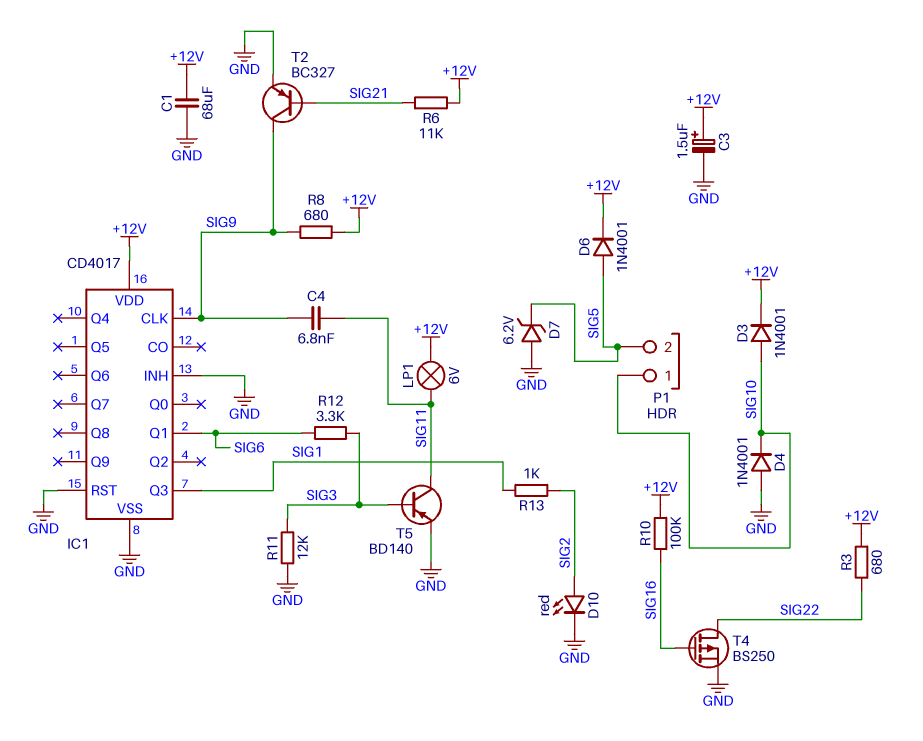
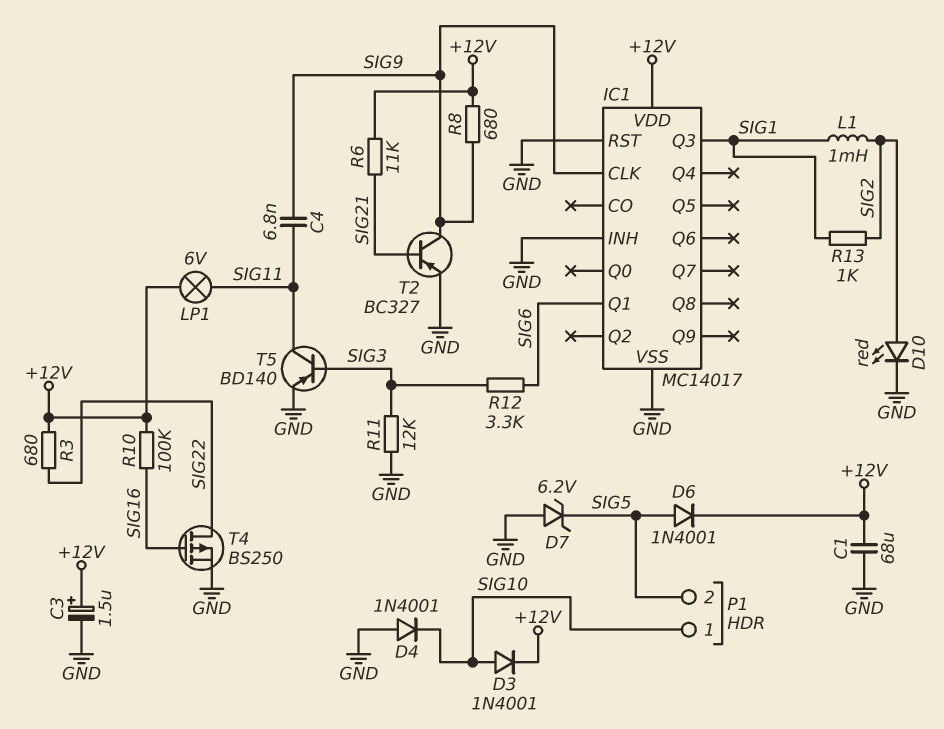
IC1: CD4017 -> MC14017
L1: none -> 1mH (SIG1, SIG2)

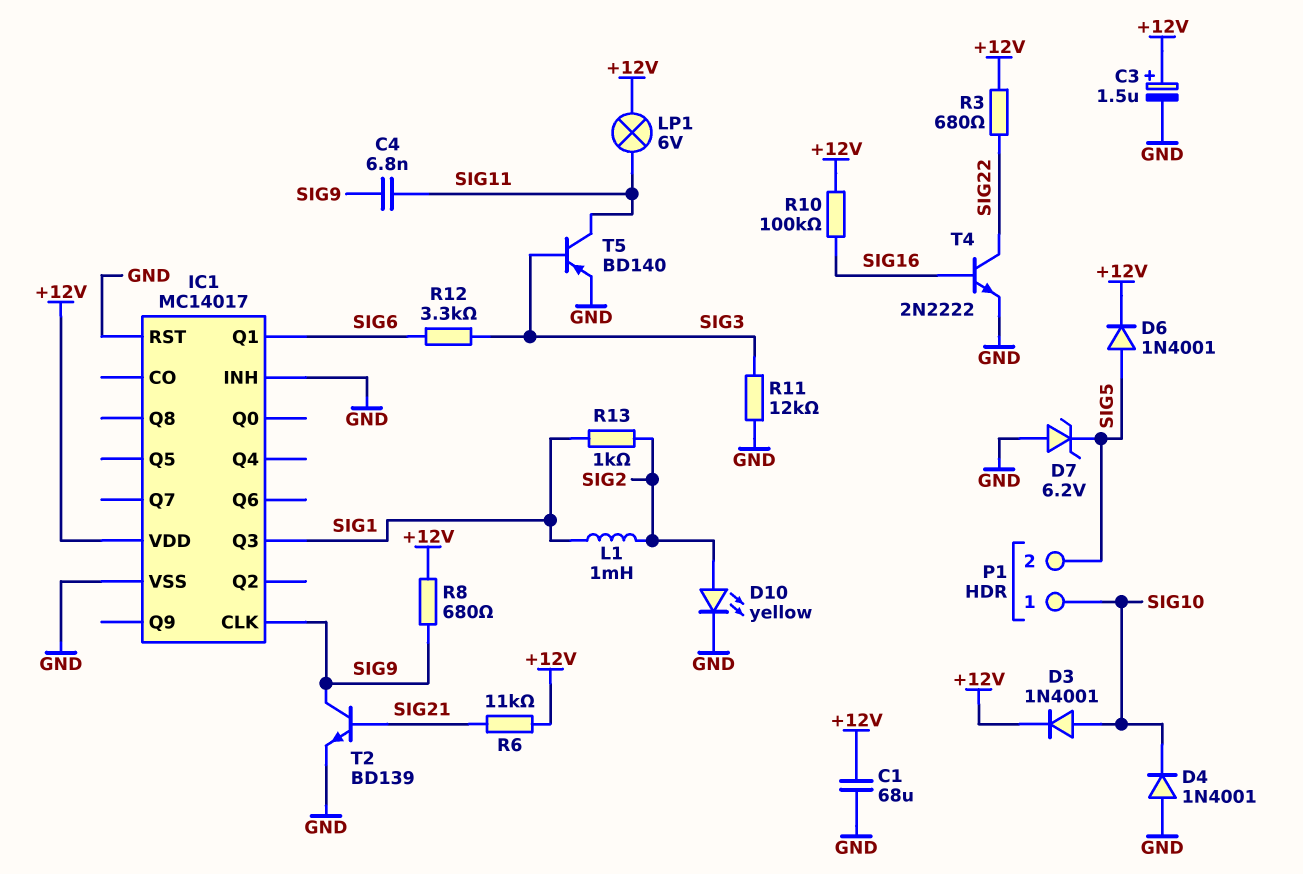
D10: LED red (A SIG2, K GND) -> LED yellow (A SIG2, K GND)
T2: PNP BC327 (B SIG21, C SIG9, E GND) -> NPN BD139 (B SIG21, C SIG9, E GND)
T4: PMOS BS250 (G SIG16, D SIG22, S GND) -> NPN 2N2222 (B SIG16, C SIG22, E GND)

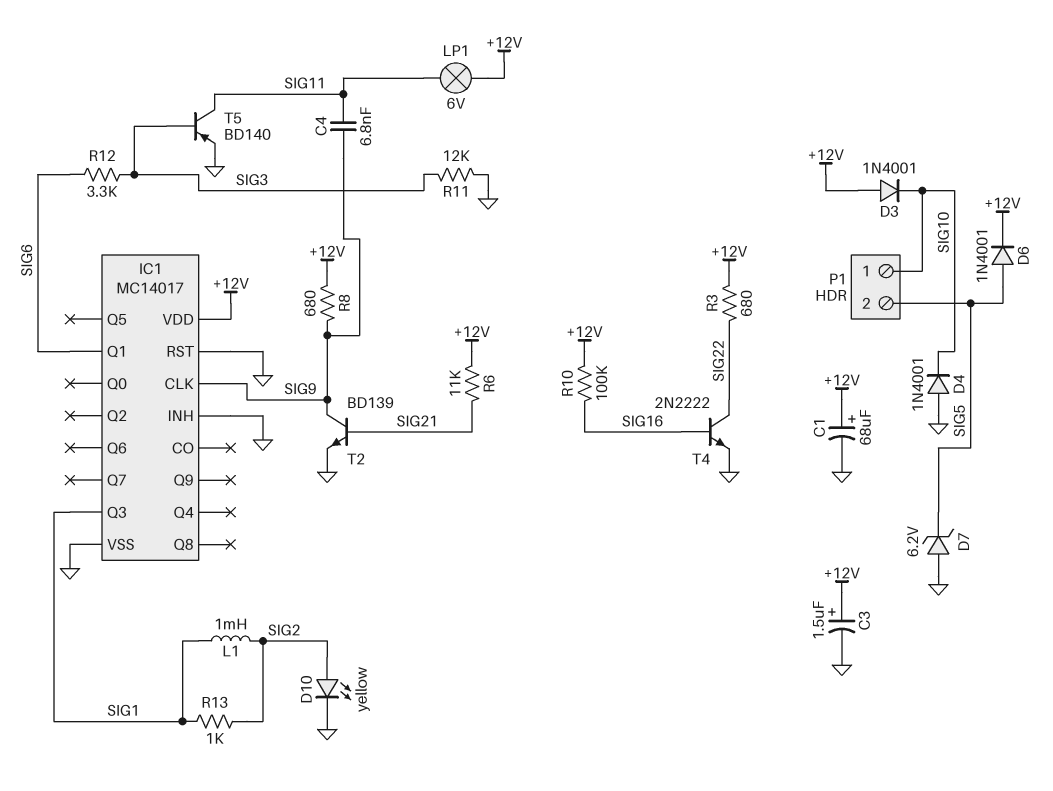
C1: 68uF (+12V, GND) -> 68uF (plus +12V, minus GND)
D3: diode 1N4001 (A SIG10, K +12V) -> diode 1N4001 (A +12V, K SIG10)

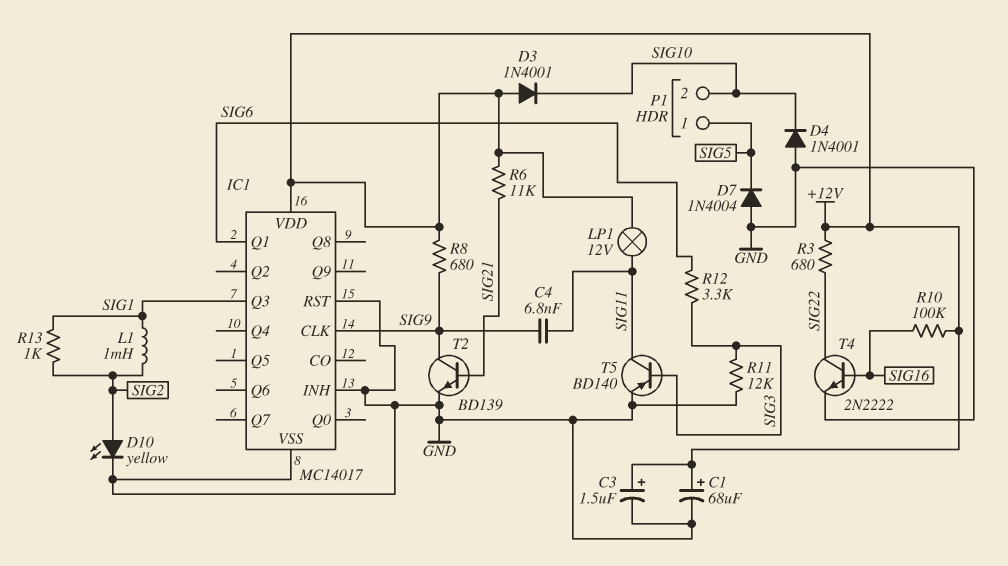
D6: diode 1N4001 (A SIG5, K +12V) -> none
D7: zener 6.2V (A GND, K SIG5) -> diode 1N4004 (A GND, K SIG5)
LP1: lamp 6V (+12V, SIG11) -> lamp 12V (+12V, SIG11)
P1 pin 1: SIG10 -> SIG5
P1 pin 2: SIG5 -> SIG10

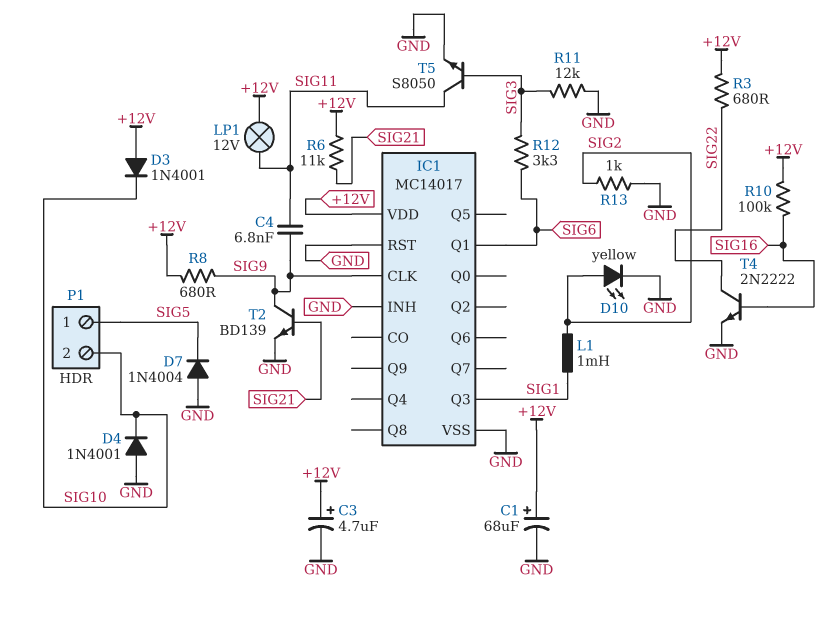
C3: 1.5uF (plus +12V, minus GND) -> 4.7uF (plus +12V, minus GND)
R13: 1k (SIG1, SIG2) -> 1k (GND, SIG2)
T5: PNP BD140 (B SIG3, C SIG11, E GND) -> NPN S8050 (B SIG3, C SIG11, E GND)

